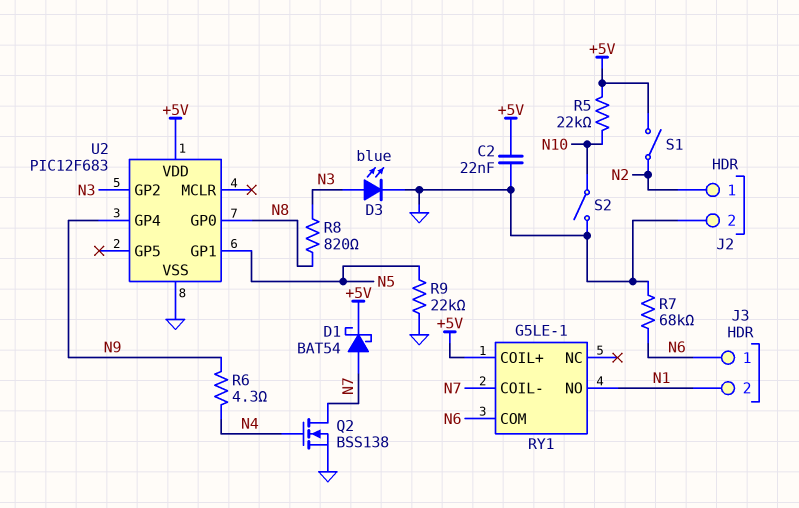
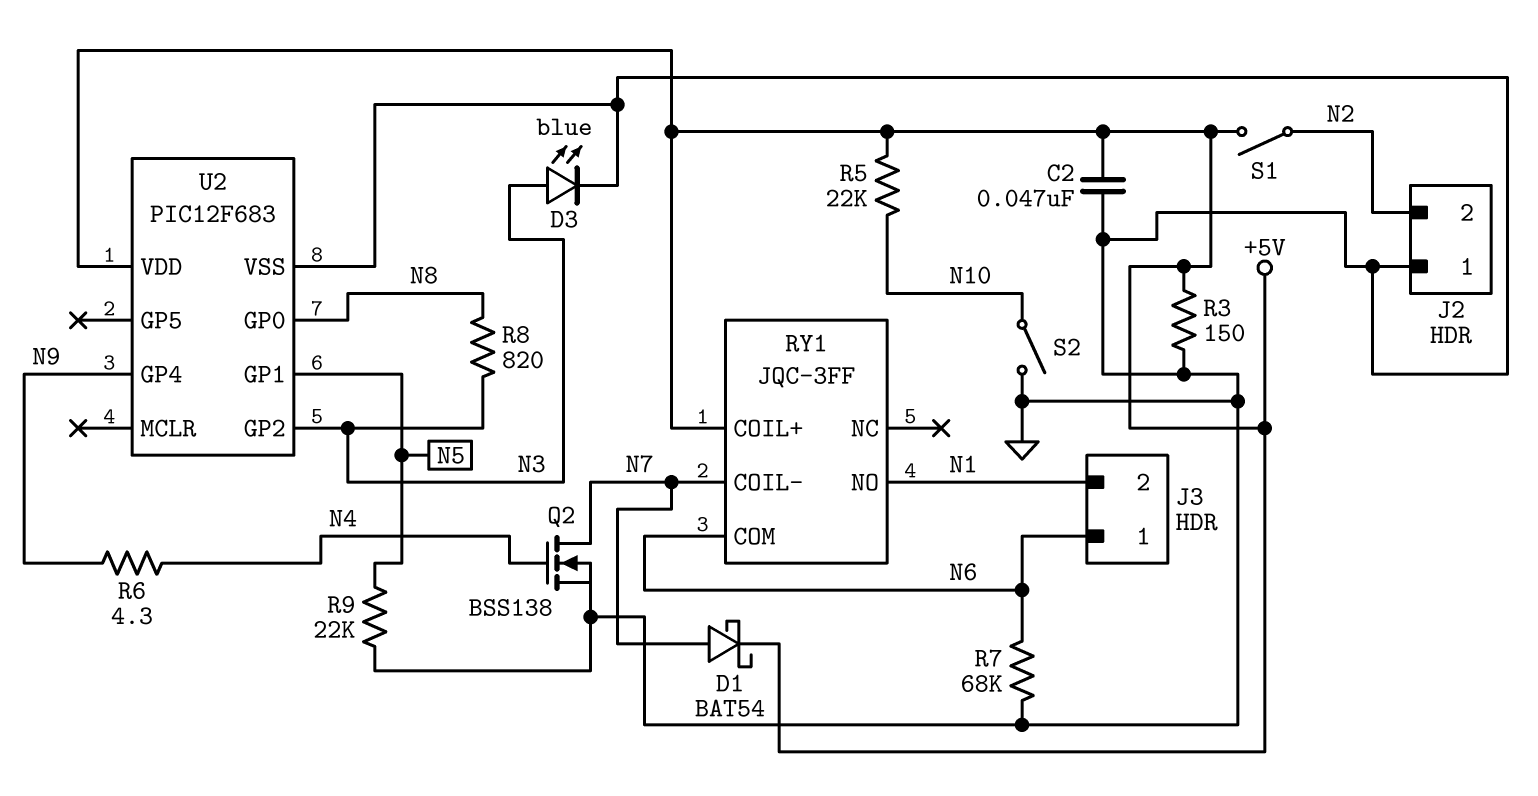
C2: 22nF (+5V, GND) -> 47nF (+5V, GND)
J2 pin 1: N2 -> GND
J2 pin 2: GND -> N2
R3: none -> 150 (+5V, GND)
RY1: G5LE-1 -> JQC-3FF

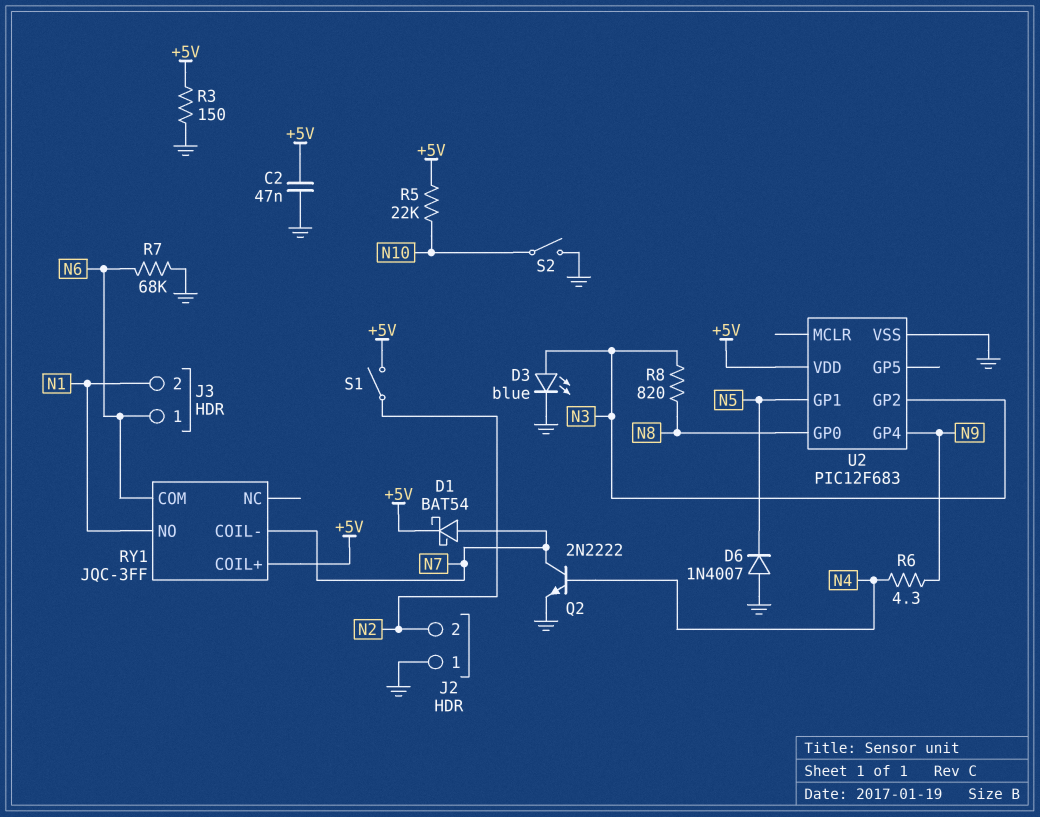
D6: none -> diode 1N4007 (A GND, K N5)
Q2: NMOS BSS138 (G N4, D N7, S GND) -> NPN 2N2222 (B N4, C N7, E GND)
R9: 22k (GND, N5) -> none

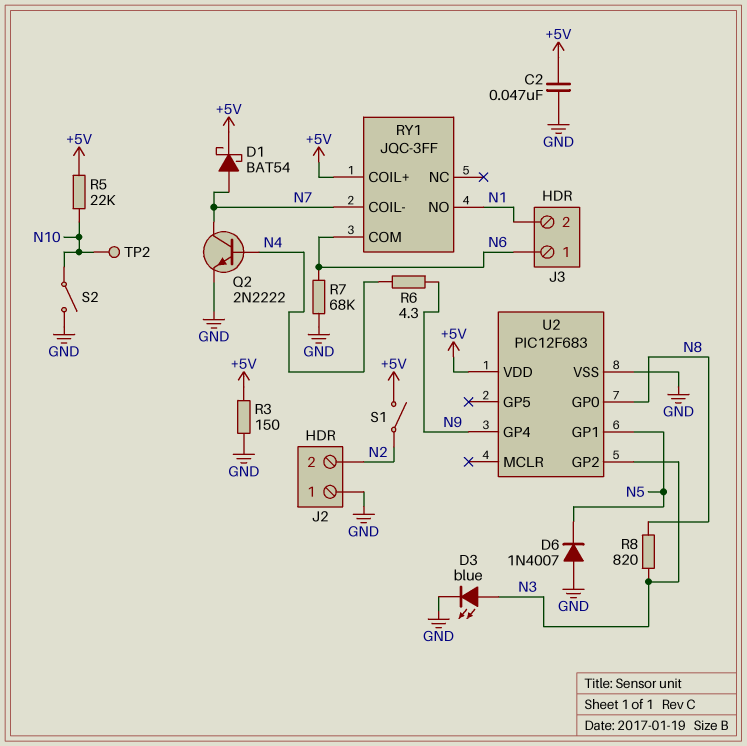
TP2: none -> test point (N10)

